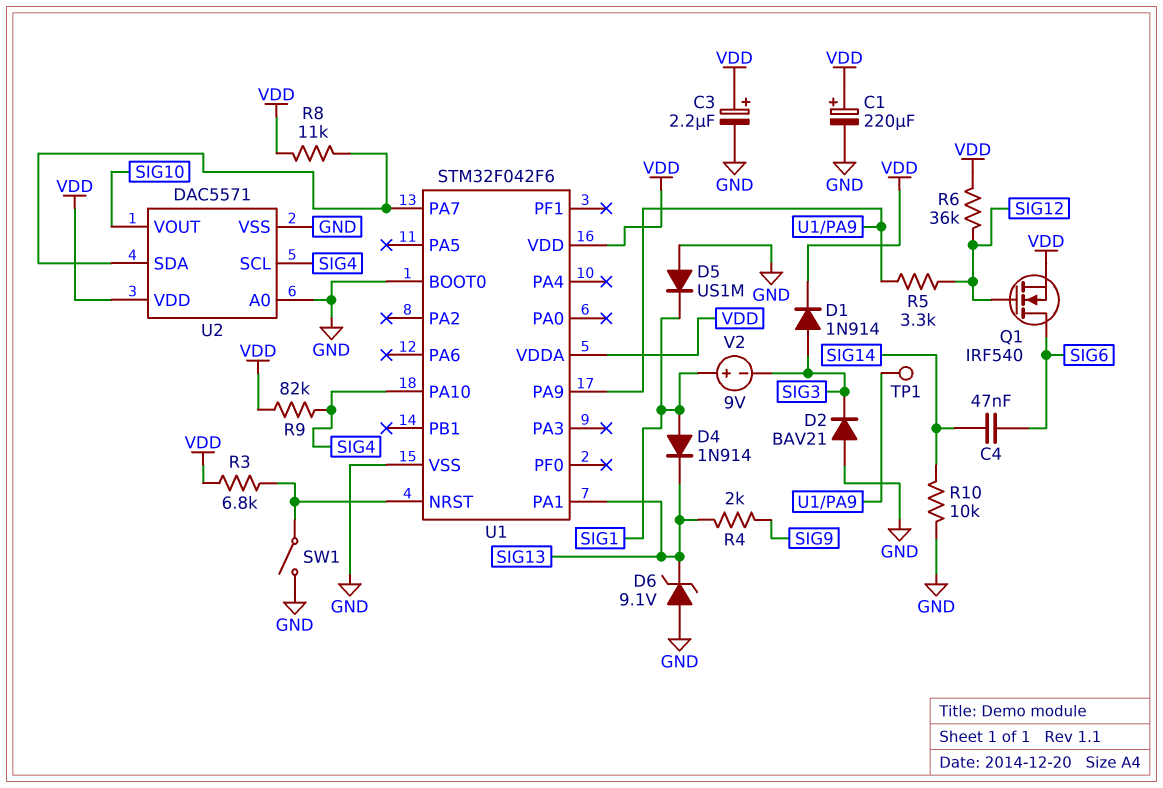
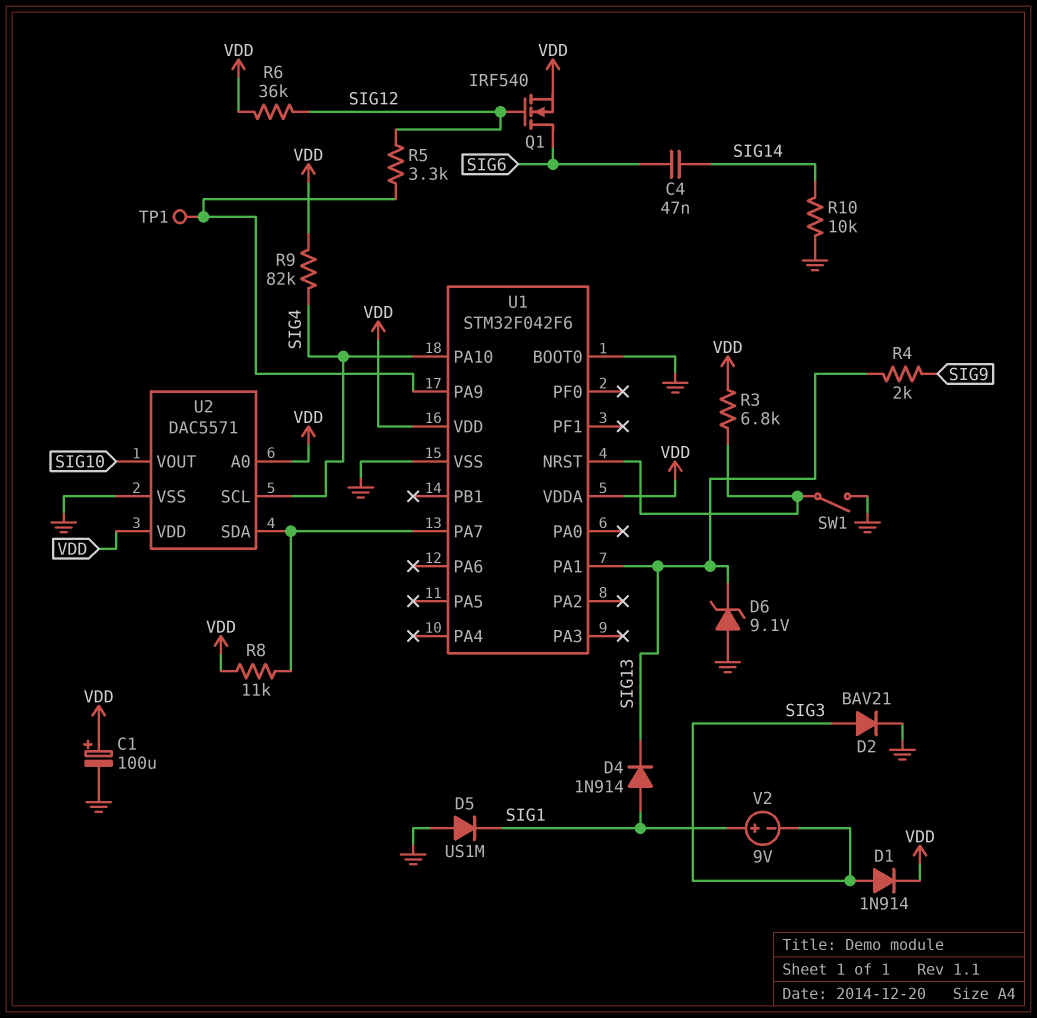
C1: 220uF (plus VDD, minus GND) -> 100uF (plus VDD, minus GND)
C3: 2.2uF (plus VDD, minus GND) -> none
D2: diode BAV21 (A GND, K SIG3) -> diode BAV21 (A SIG3, K GND)
U2 pin A0: GND -> VDD

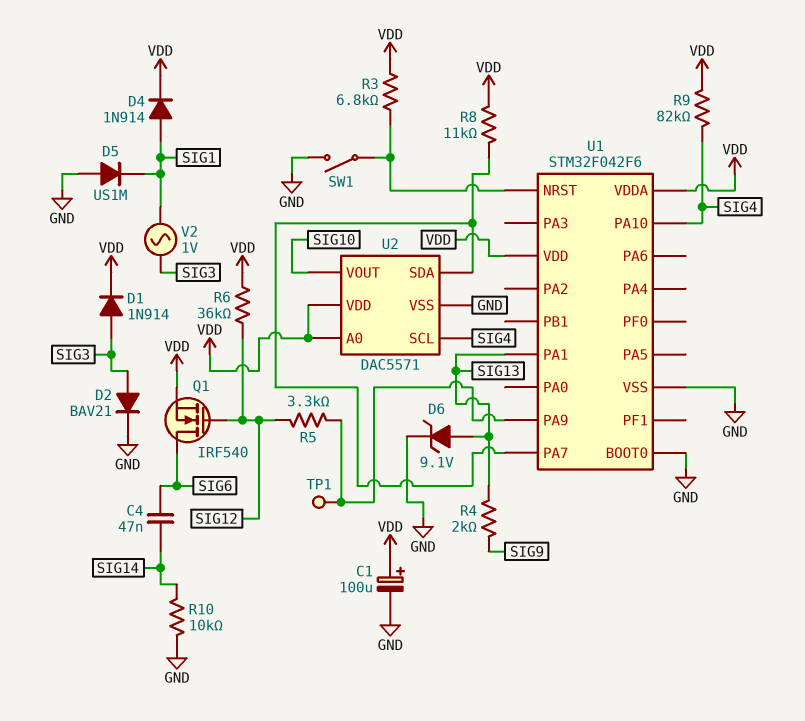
D4: diode 1N914 (A SIG1, K SIG13) -> diode 1N914 (A SIG1, K VDD)
D6: zener 9.1V (A GND, K SIG13) -> zener 9.1V (A SIG13, K GND)
V2: 9V (plus SIG1, minus SIG3) -> AC 1V (SIG1, SIG3)

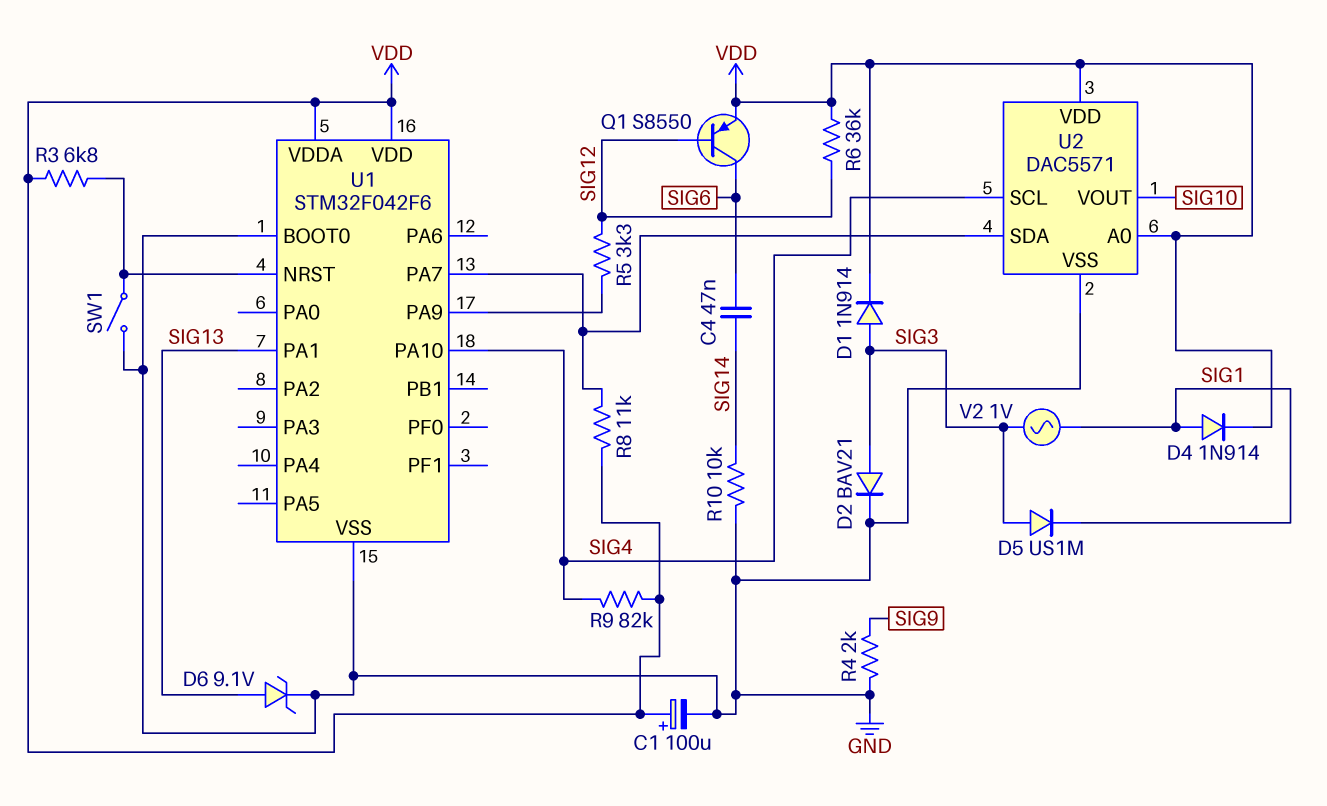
D5: diode US1M (A GND, K SIG1) -> diode US1M (A SIG3, K SIG1)
Q1: NMOS IRF540 (G SIG12, D SIG6, S VDD) -> PNP S8550 (B SIG12, C SIG6, E VDD)
R4: 2k (SIG9, SIG13) -> 2k (GND, SIG9)
TP1: test point (U1/PA9) -> none

